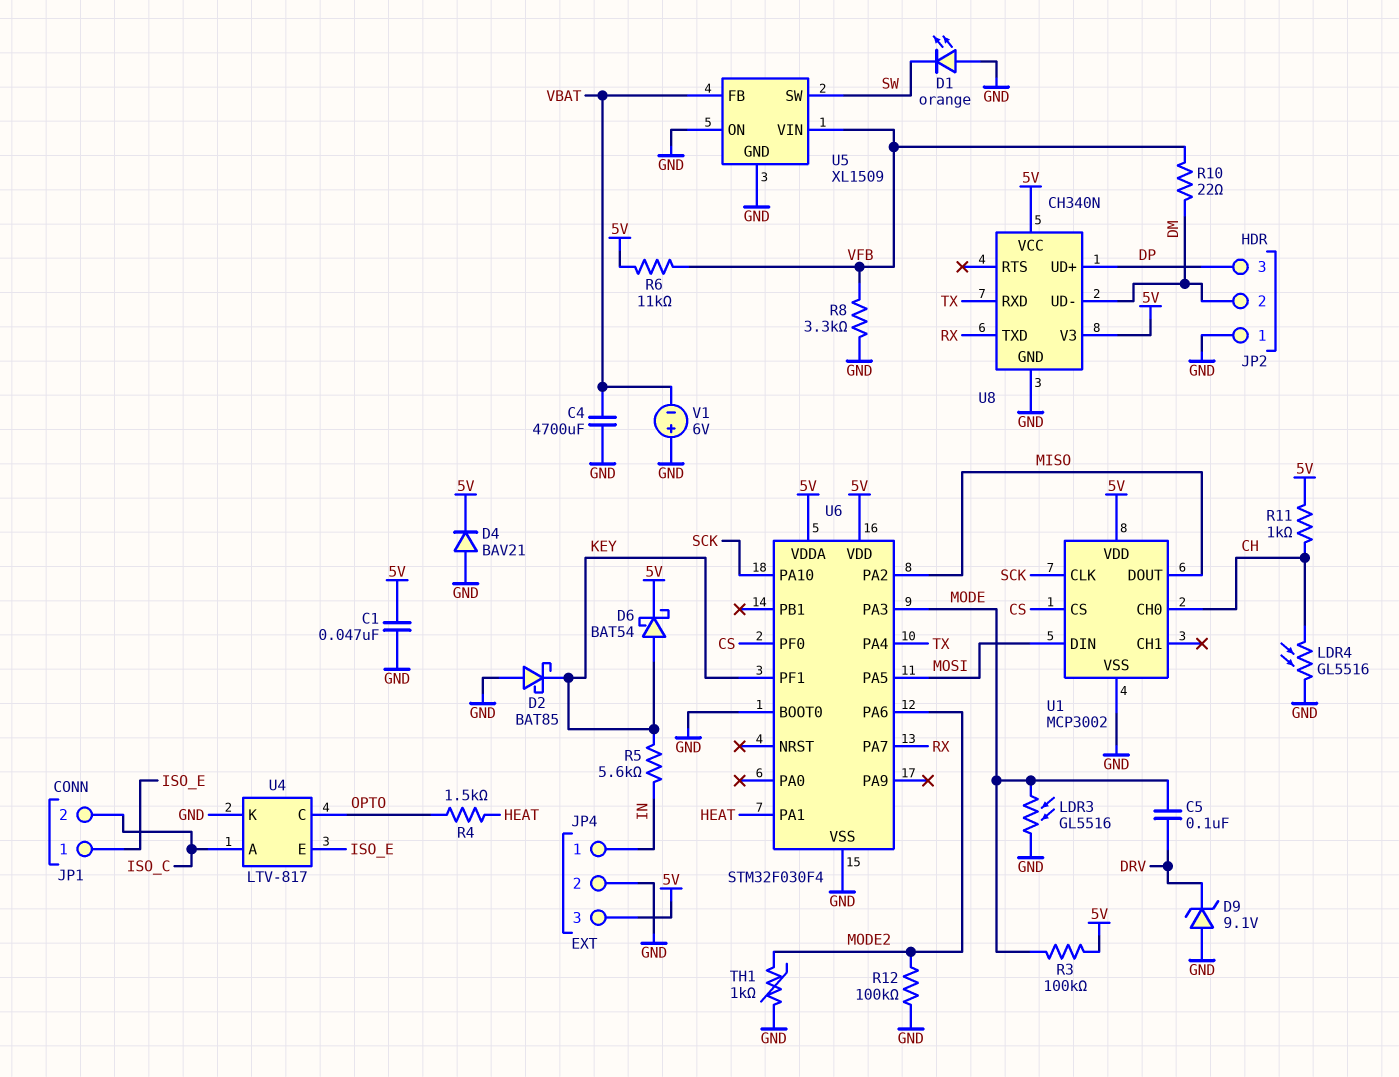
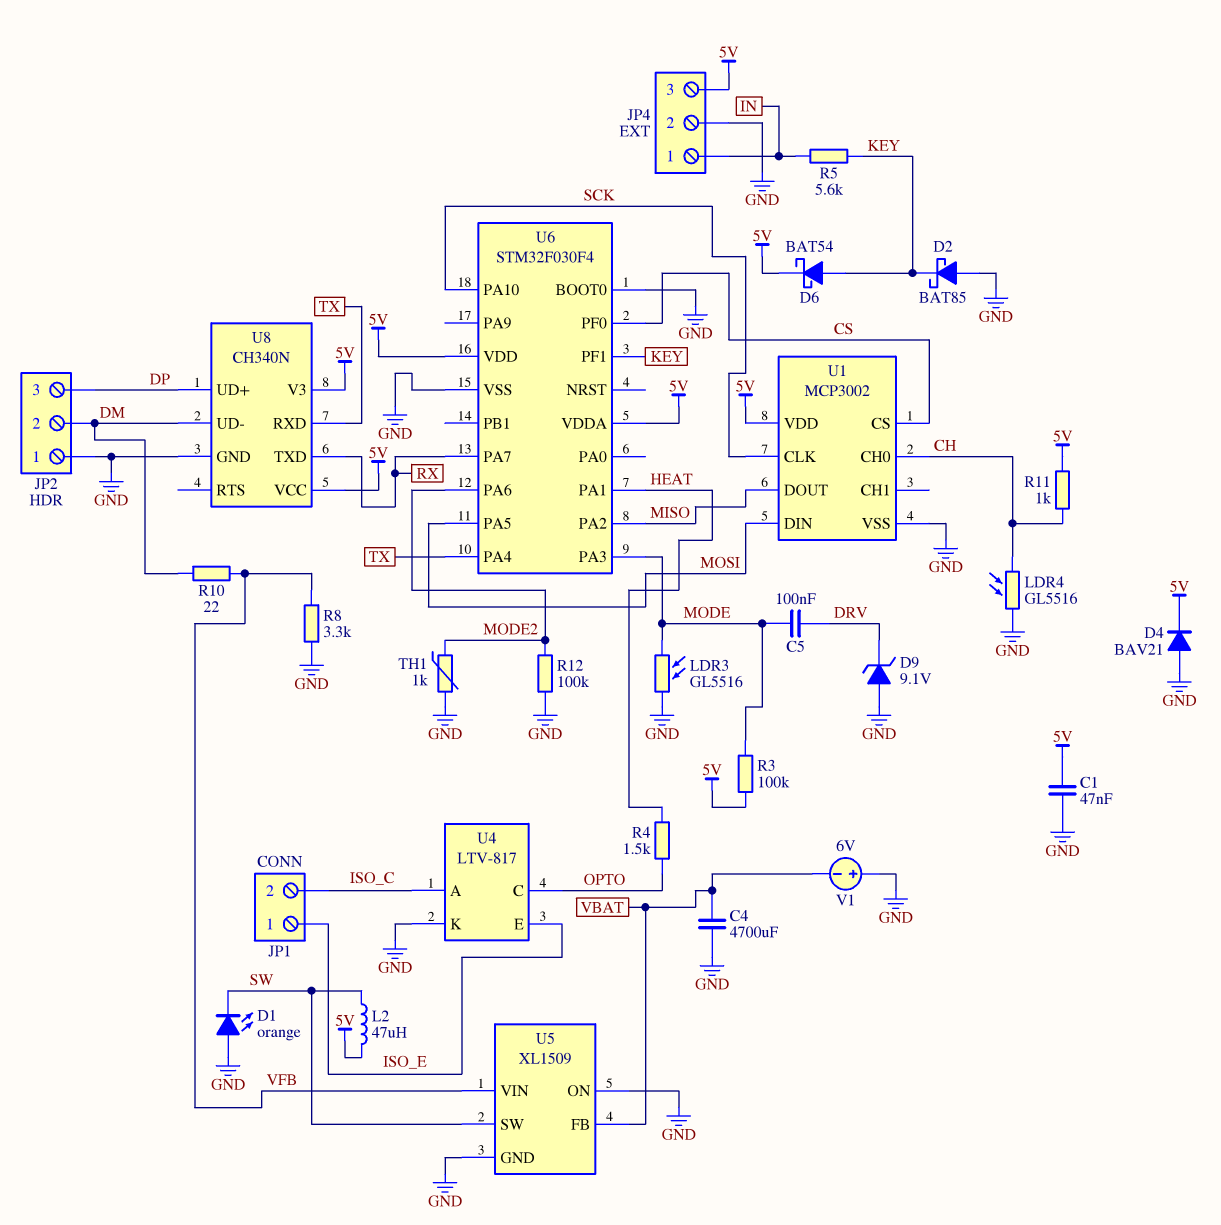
L2: none -> 47uH (5V, SW)
R6: 11k (5V, VFB) -> none

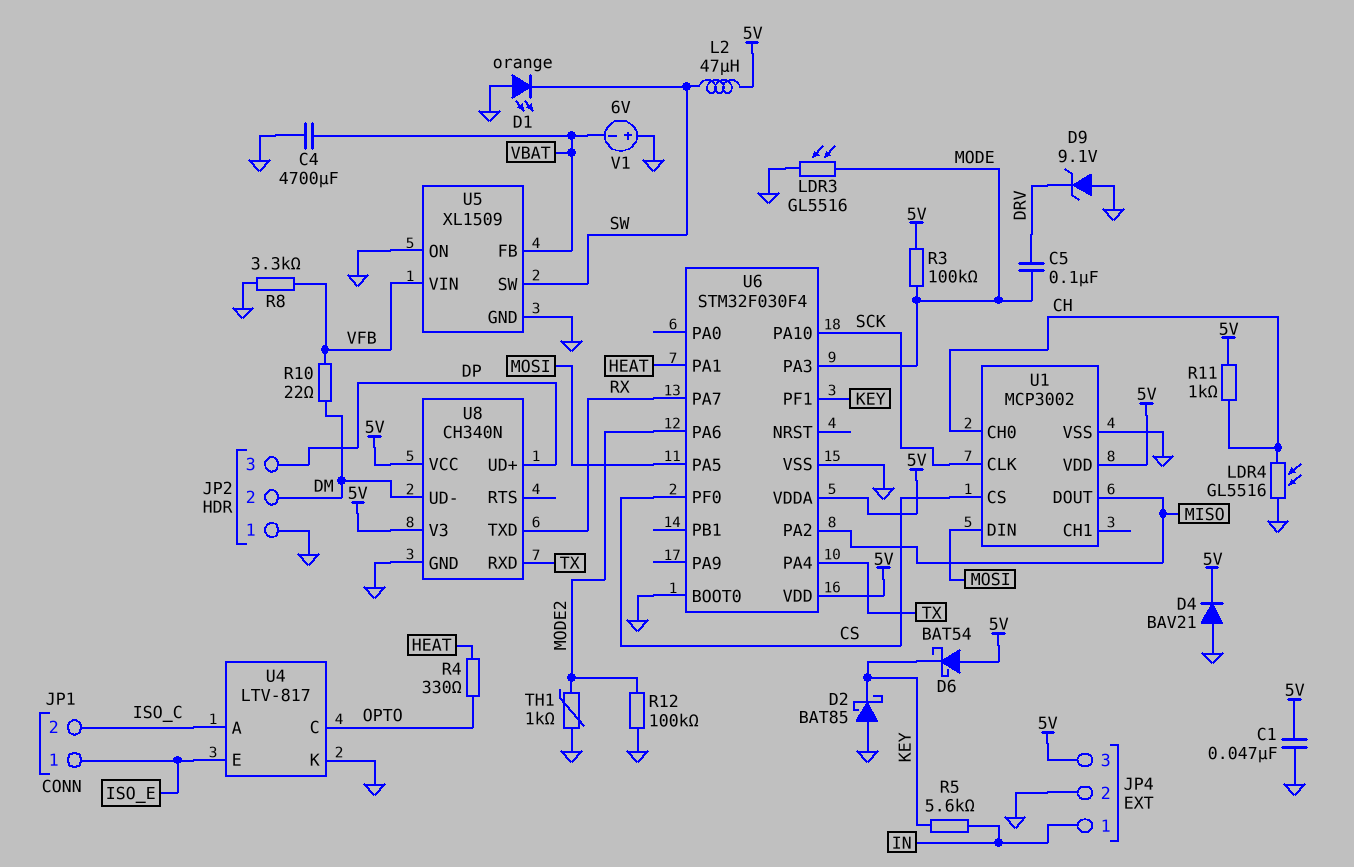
D6: schottky BAT54 (A KEY, K 5V) -> schottky BAT54 (A 5V, K KEY)
R4: 1.5k (HEAT, OPTO) -> 330 (HEAT, OPTO)

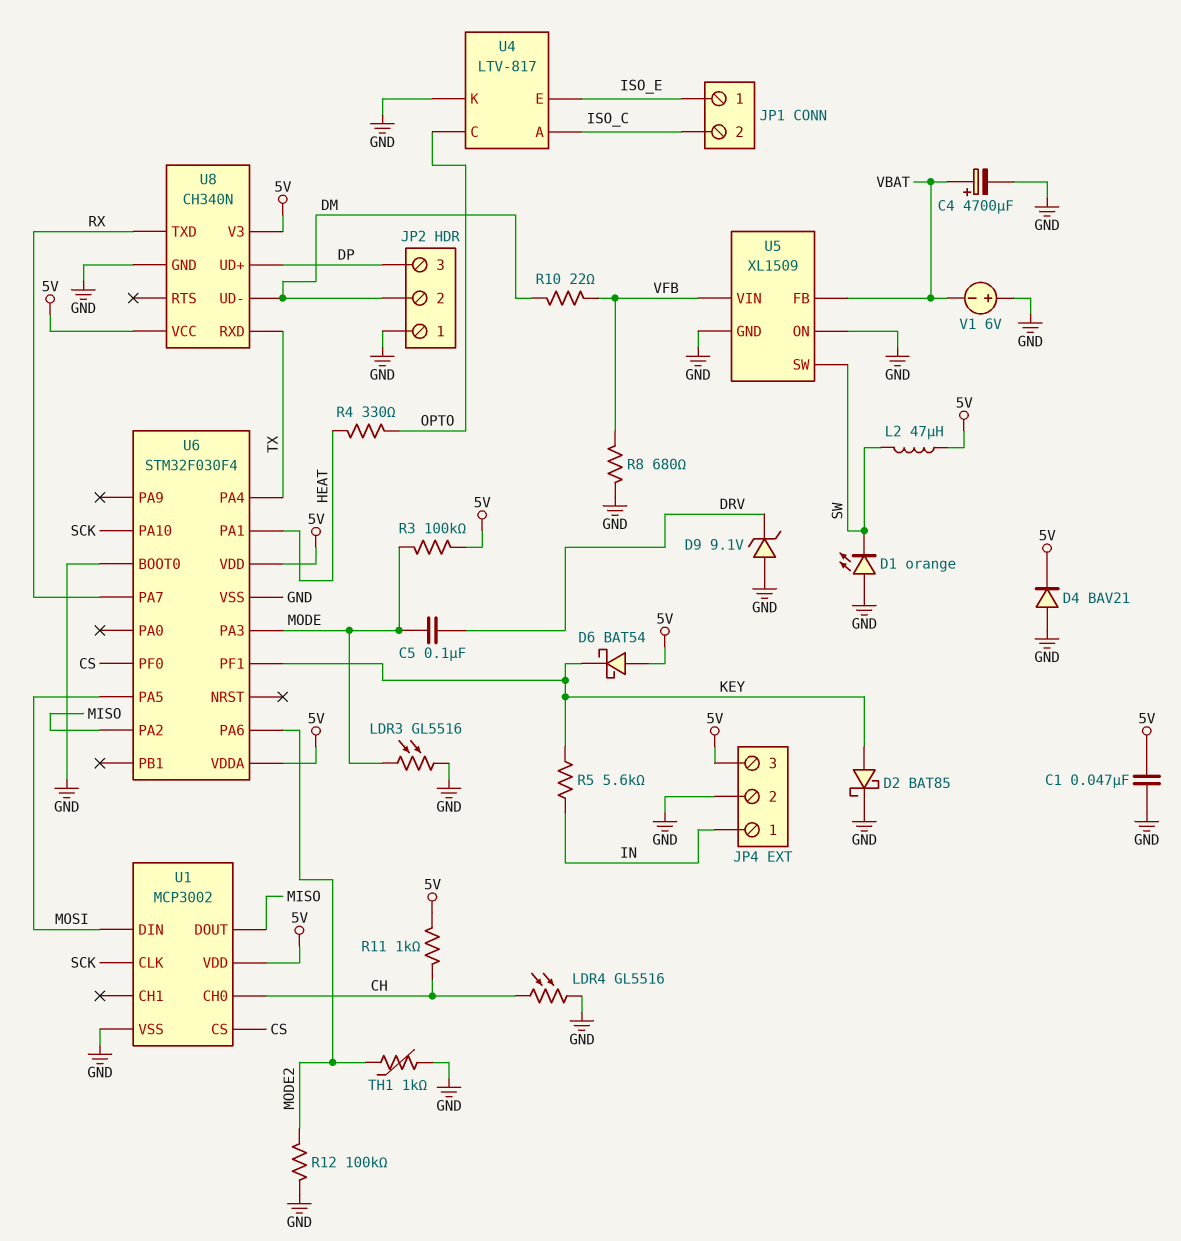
C4: 4700uF (GND, VBAT) -> 4700uF (plus VBAT, minus GND)
D2: schottky BAT85 (A GND, K KEY) -> schottky BAT85 (A KEY, K GND)
R8: 3.3k (GND, VFB) -> 680 (GND, VFB)

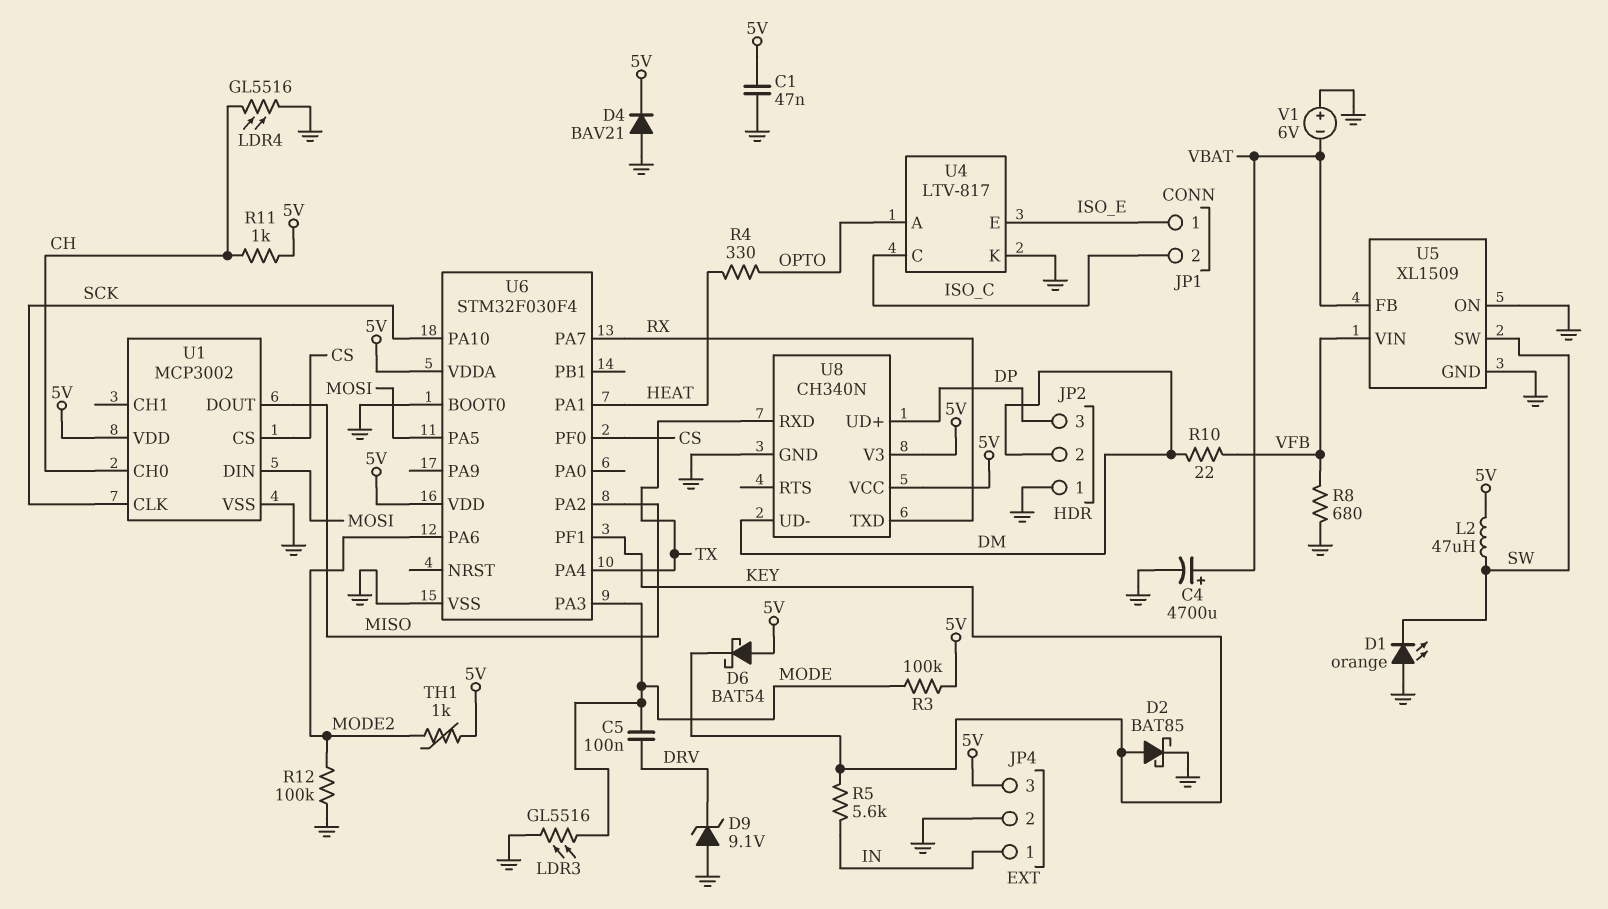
TH1: 1k (GND, MODE2) -> 1k (5V, MODE2)
U4 pin A: ISO_C -> OPTO
U4 pin C: OPTO -> ISO_C

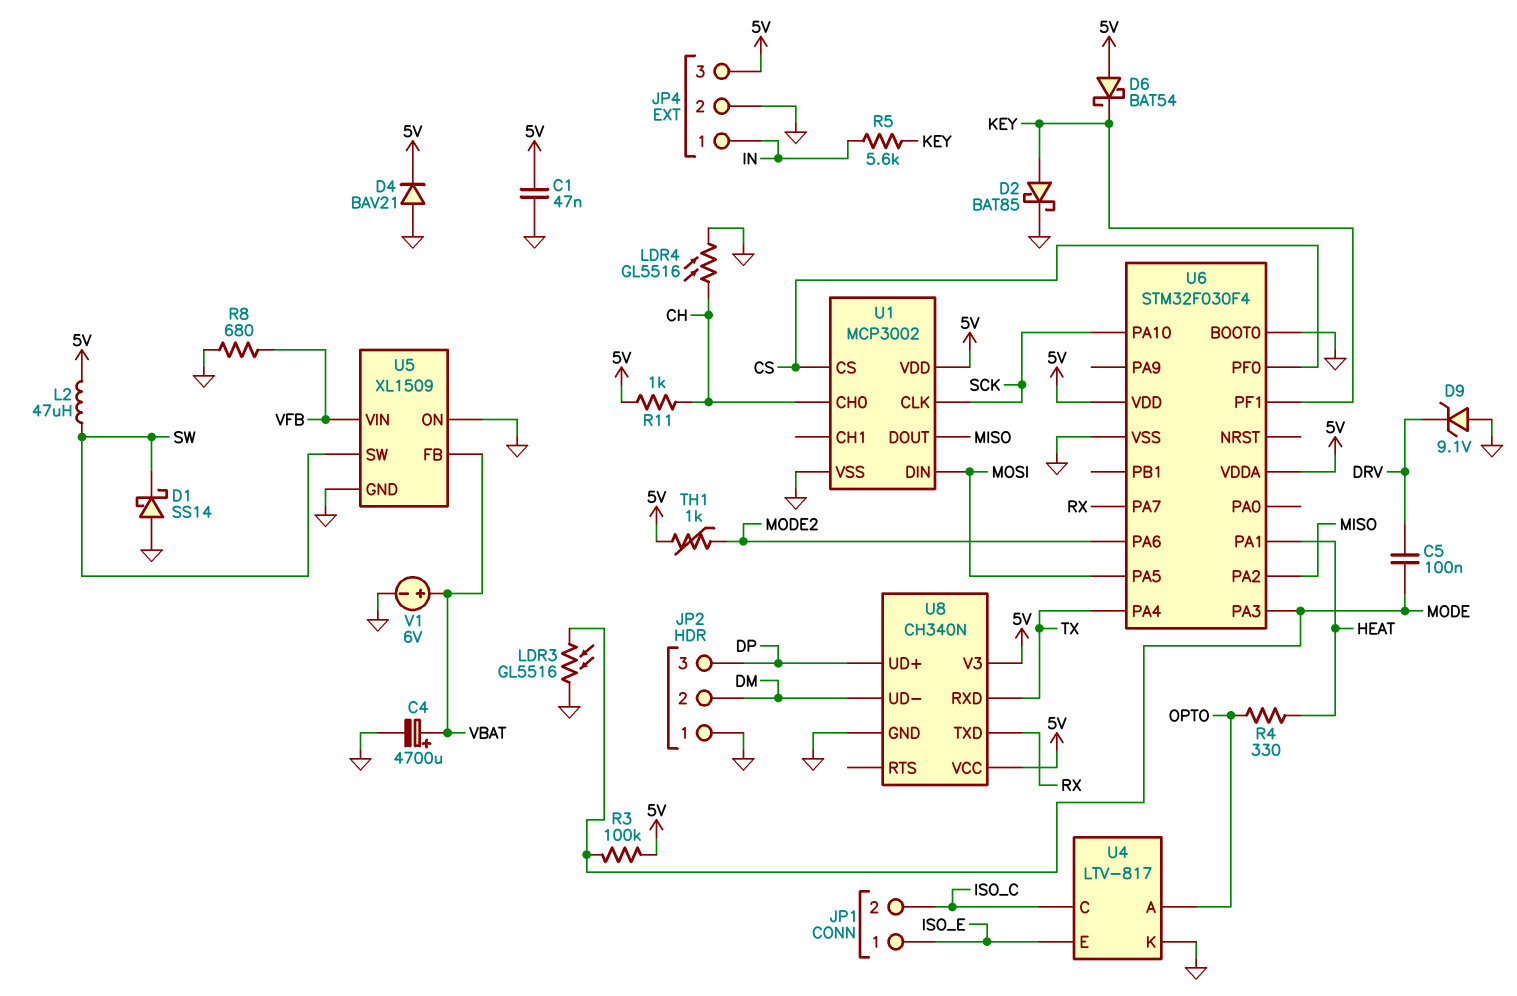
D1: LED orange (A GND, K SW) -> schottky SS14 (A GND, K SW)
R10: 22 (DM, VFB) -> none
R12: 100k (GND, MODE2) -> none
V1: 6V (plus GND, minus VBAT) -> 6V (plus VBAT, minus GND)

